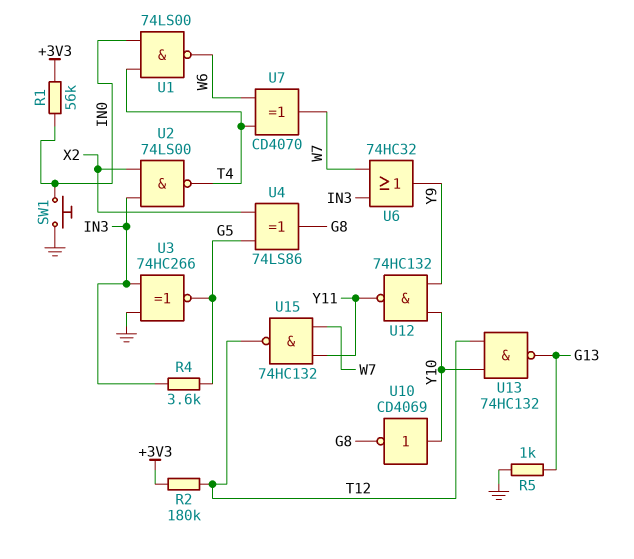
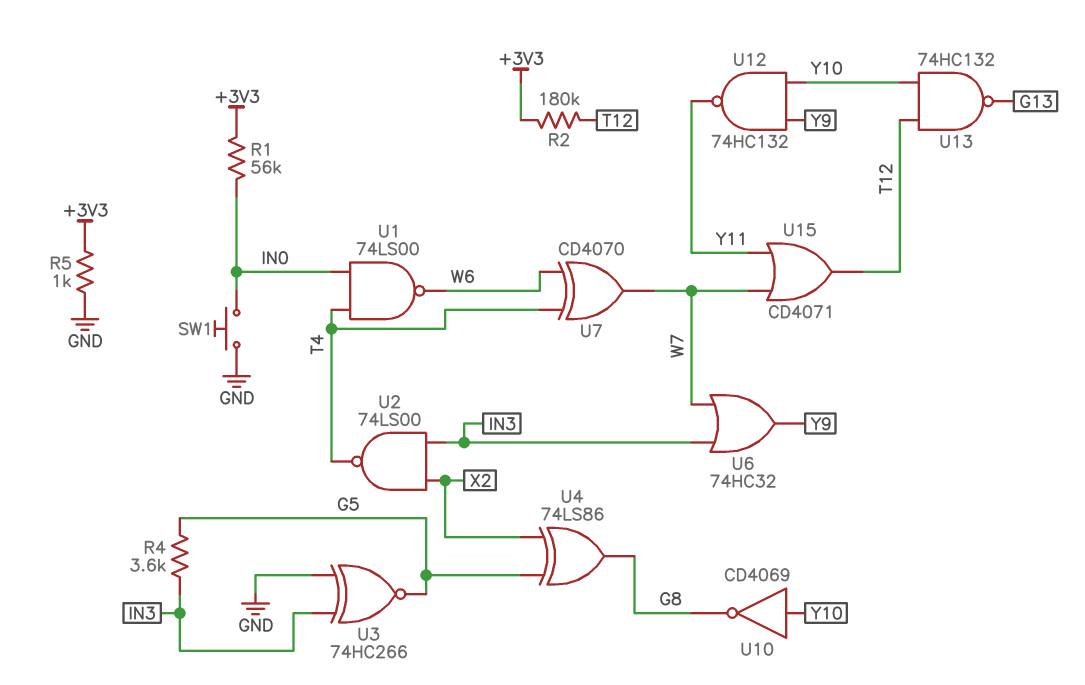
R5: 1k (G13, GND) -> 1k (+3V3, GND)
U15: NAND 74HC132 (in W7, in Y11, out T12) -> OR CD4071 (in W7, in Y11, out T12)

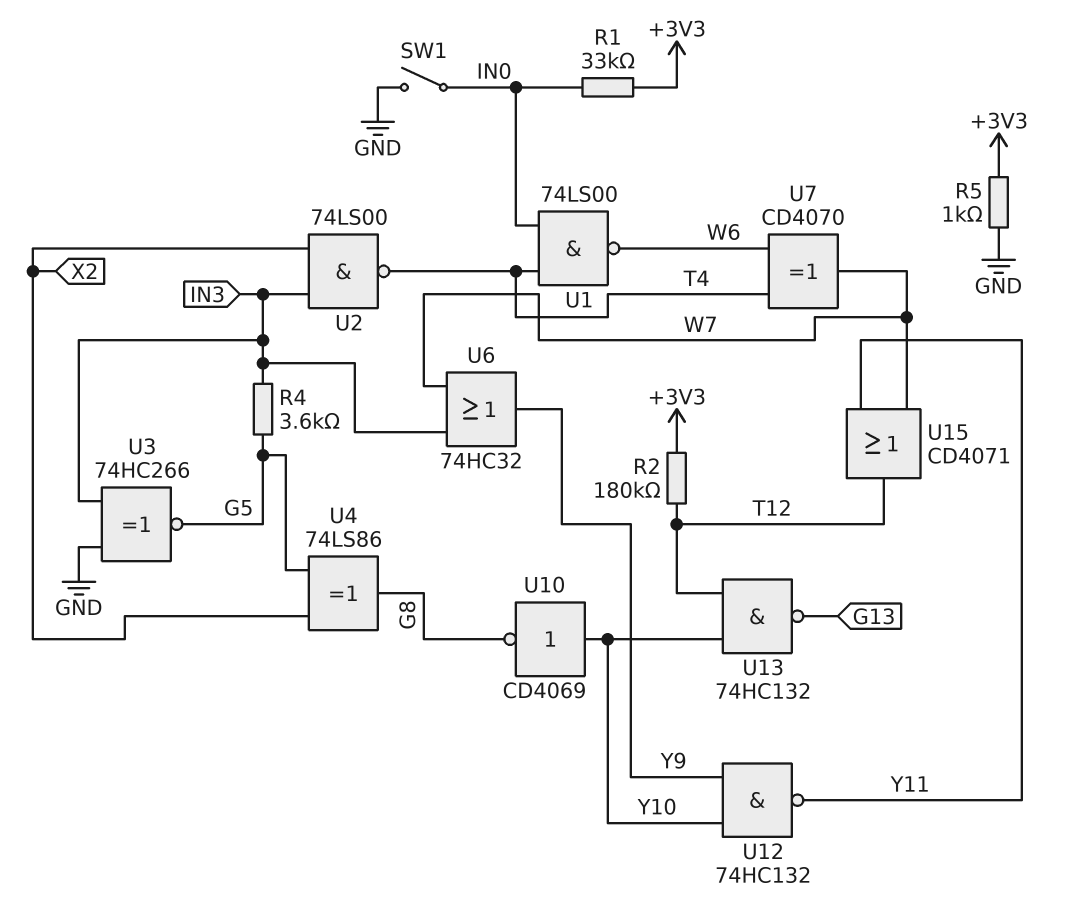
R1: 56k (+3V3, IN0) -> 33k (+3V3, IN0)
SW1: button (GND, IN0) -> switch (GND, IN0)

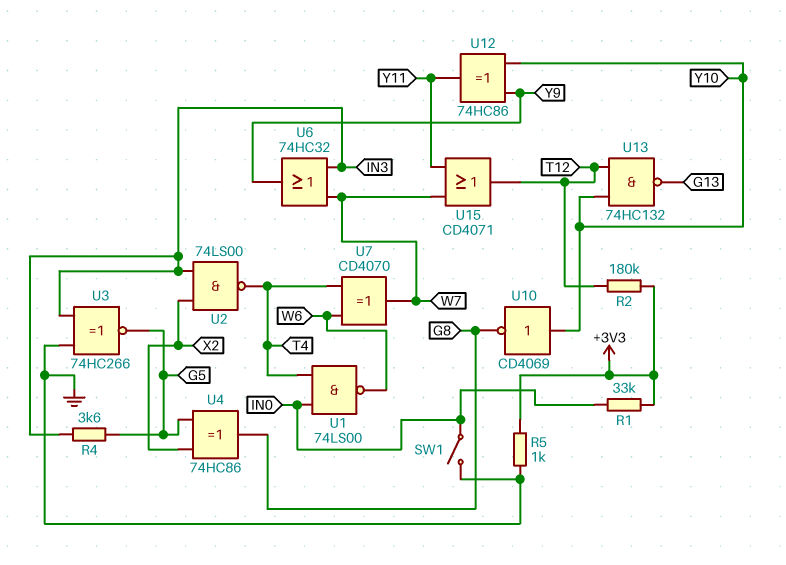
U4: XOR 74LS86 (in G5, in X2, out G8) -> XOR 74HC86 (in G5, in X2, out G8)
U12: NAND 74HC132 (in Y9, in Y10, out Y11) -> XOR 74HC86 (in Y9, in Y10, out Y11)

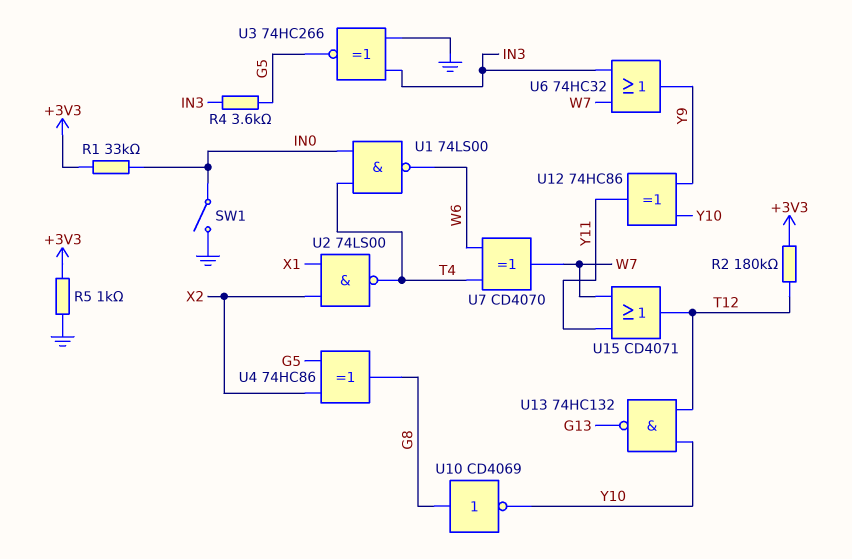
U2: NAND 74LS00 (in IN3, in X2, out T4) -> NAND 74LS00 (in X1, in X2, out T4)
U10: NOT CD4069 (in Y10, out G8) -> NOT CD4069 (in G8, out Y10)

